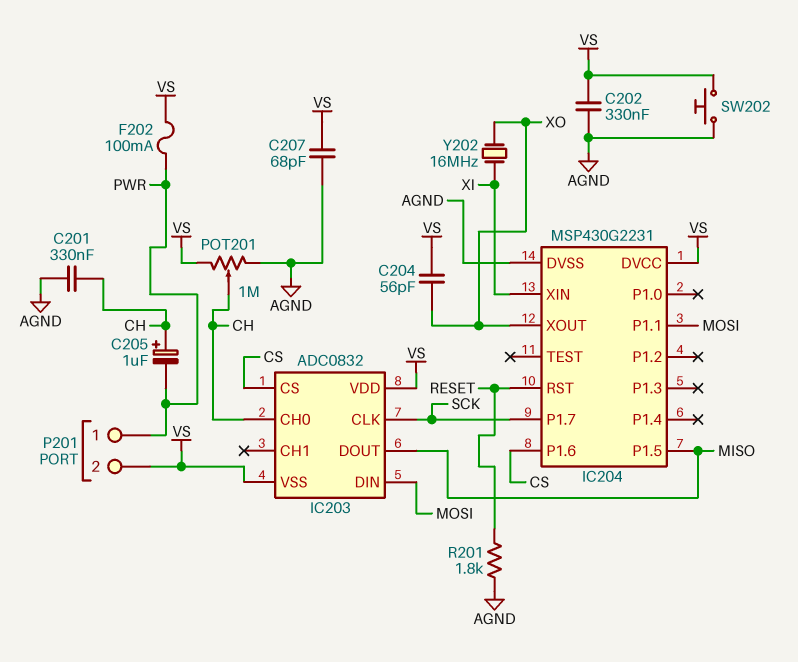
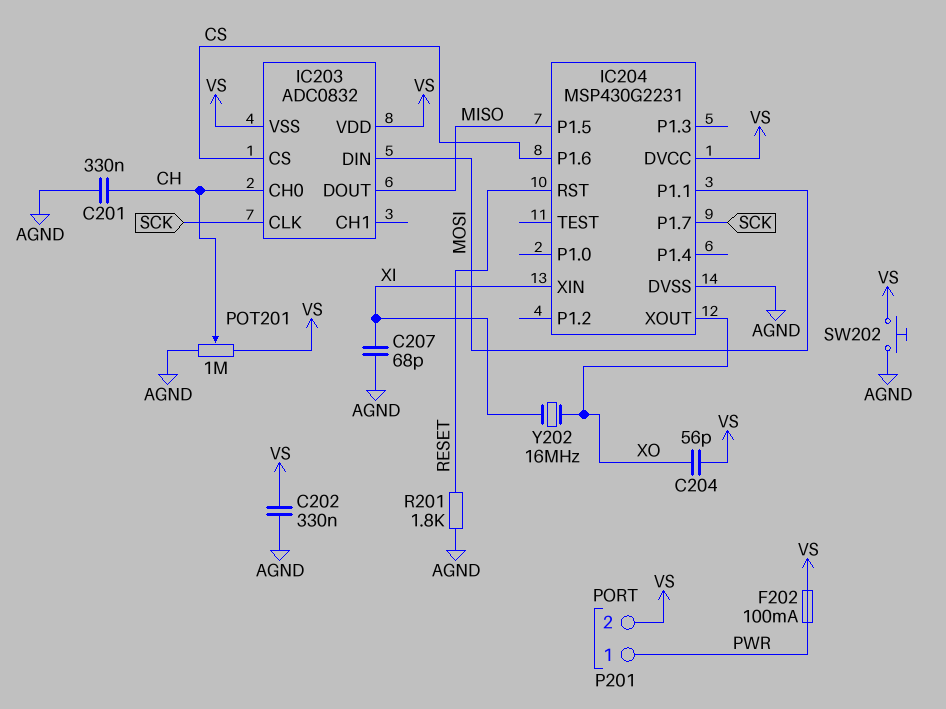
C205: 1uF (plus CH, minus PWR) -> none
C207: 68pF (AGND, VS) -> 68pF (AGND, XI)

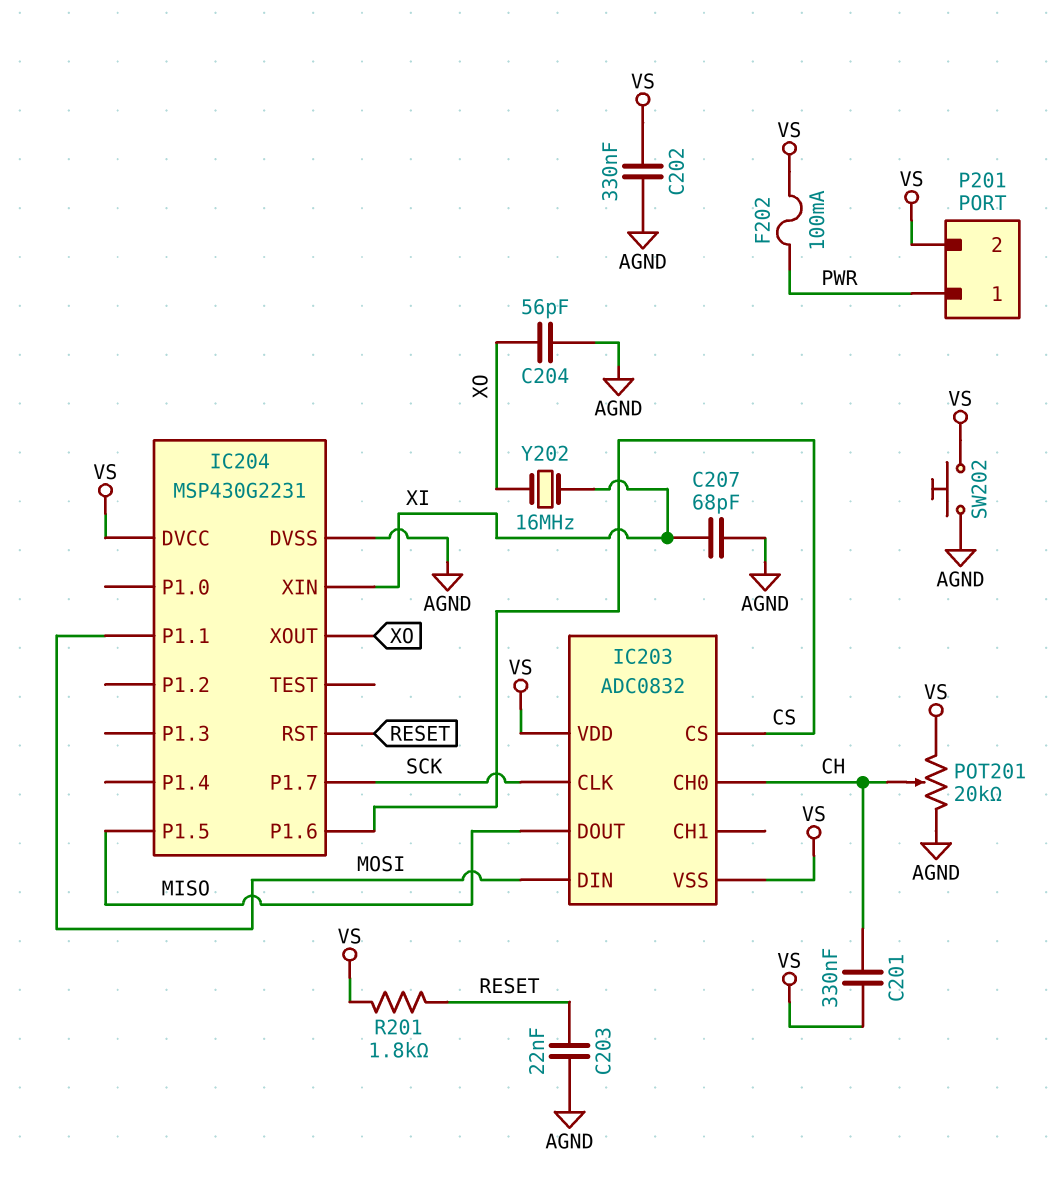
C201: 330nF (AGND, CH) -> 330nF (CH, VS)
C203: none -> 22nF (AGND, RESET)
C204: 56pF (VS, XO) -> 56pF (AGND, XO)
POT201: 1M (AGND, VS, wiper CH) -> 20k (AGND, VS, wiper CH)
R201: 1.8k (AGND, RESET) -> 1.8k (RESET, VS)

